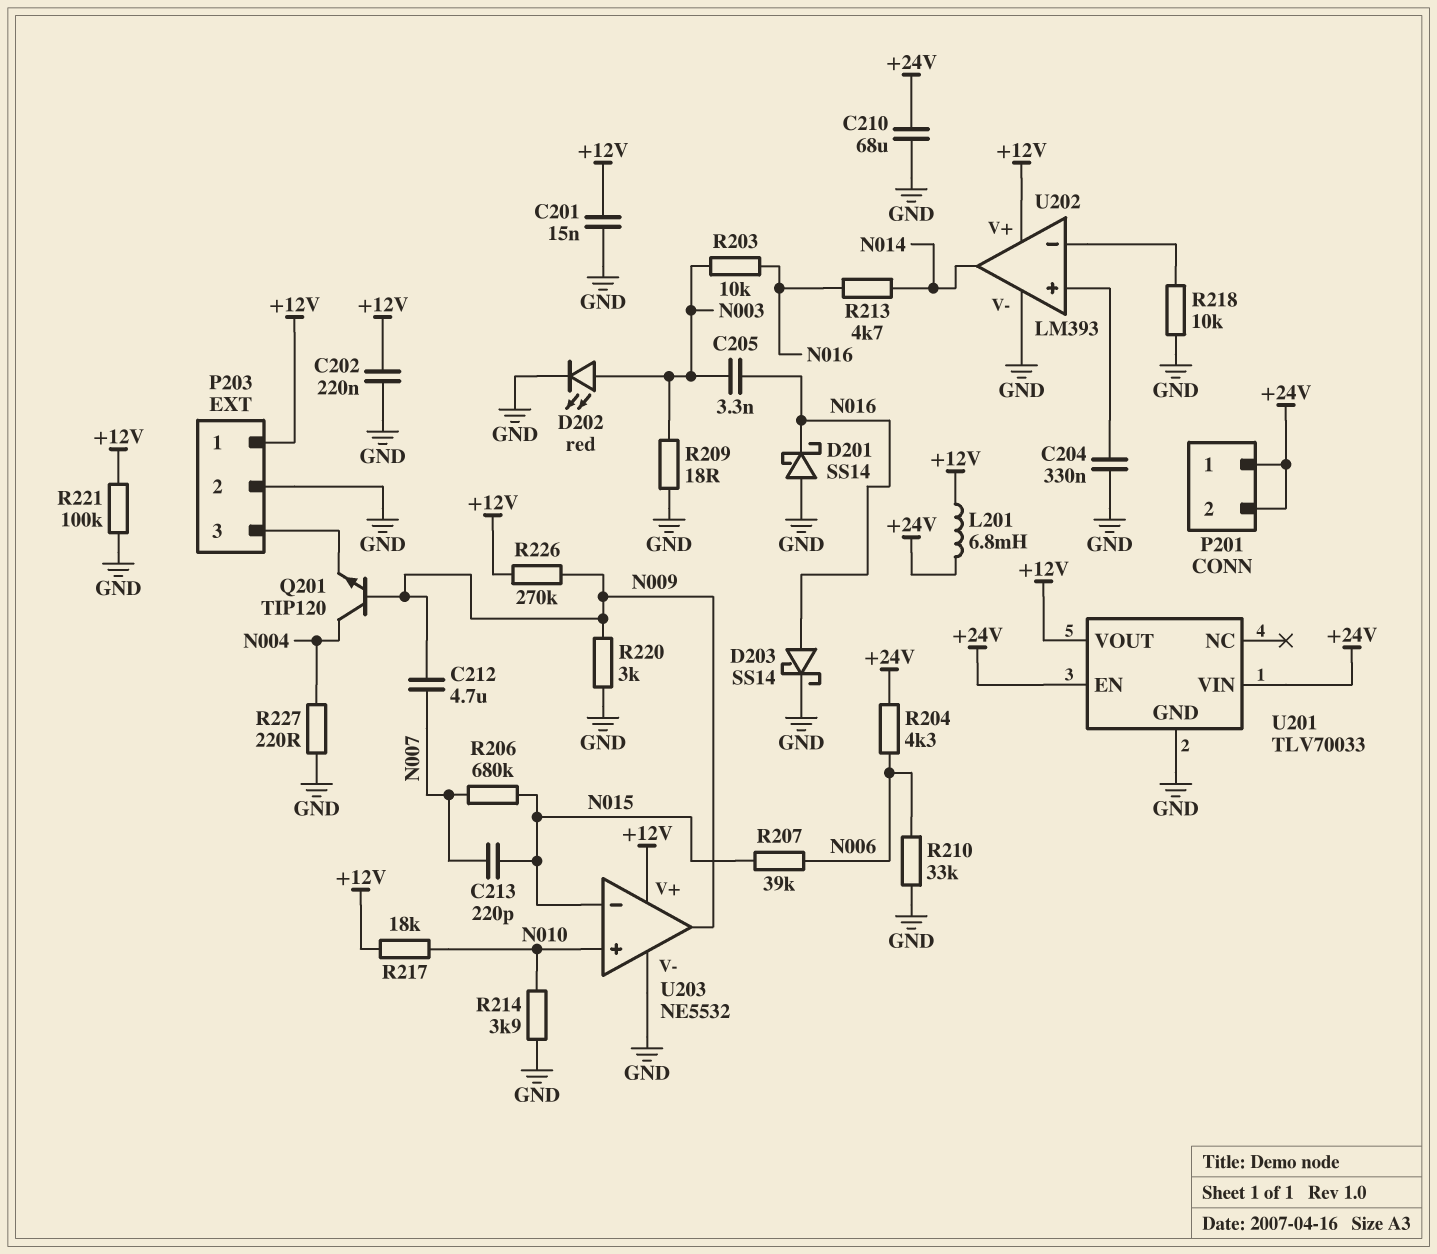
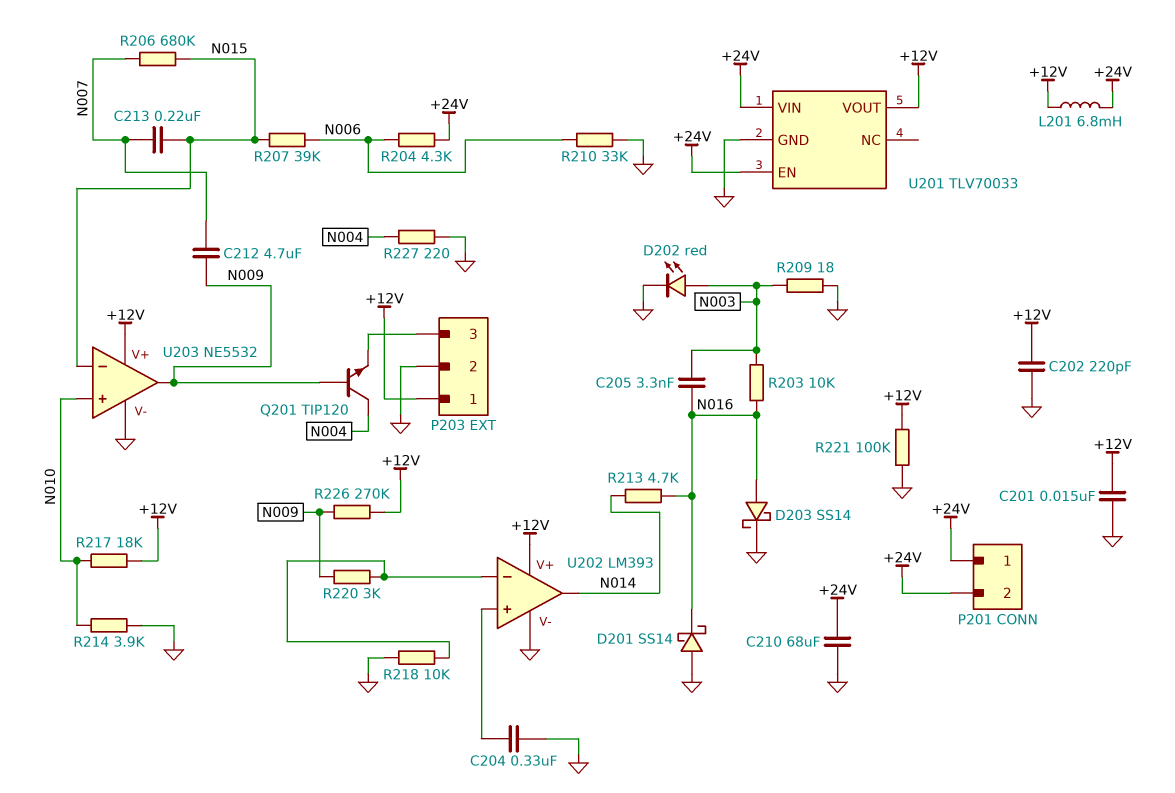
C202: 220nF (+12V, GND) -> 220pF (+12V, GND)
C213: 220pF (N007, N015) -> 220nF (N007, N015)
R220: 3k (GND, N009) -> 3k (N009, U202/in-)

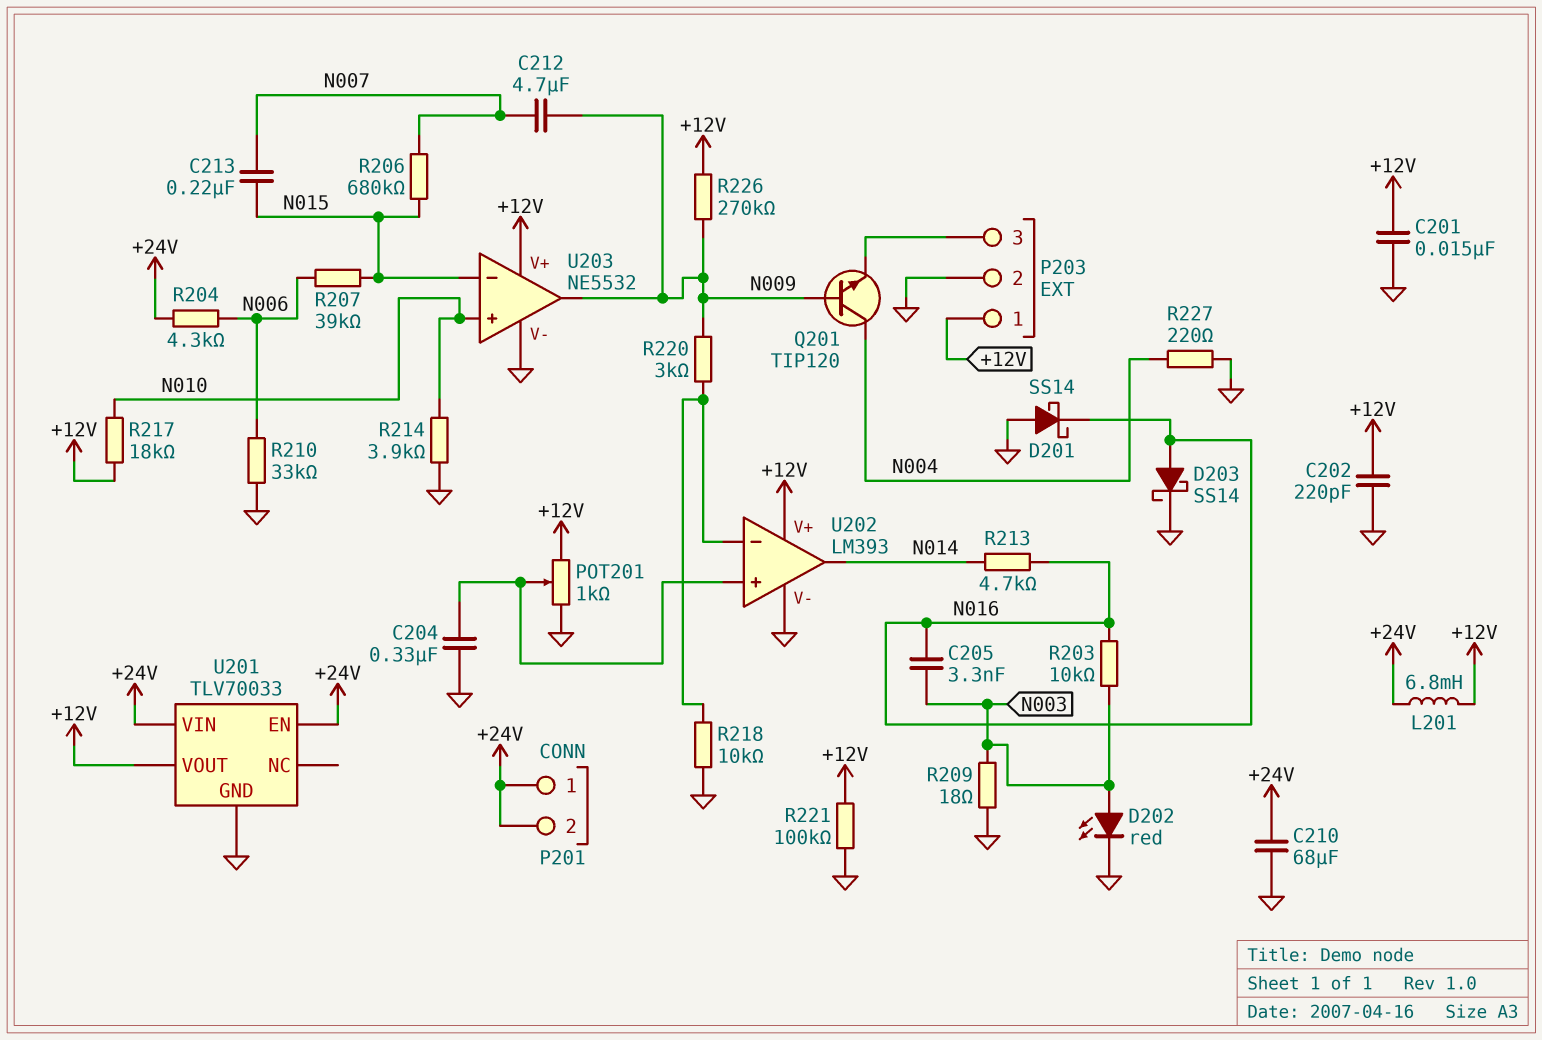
POT201: none -> 1k (+12V, GND, wiper U202/in+)

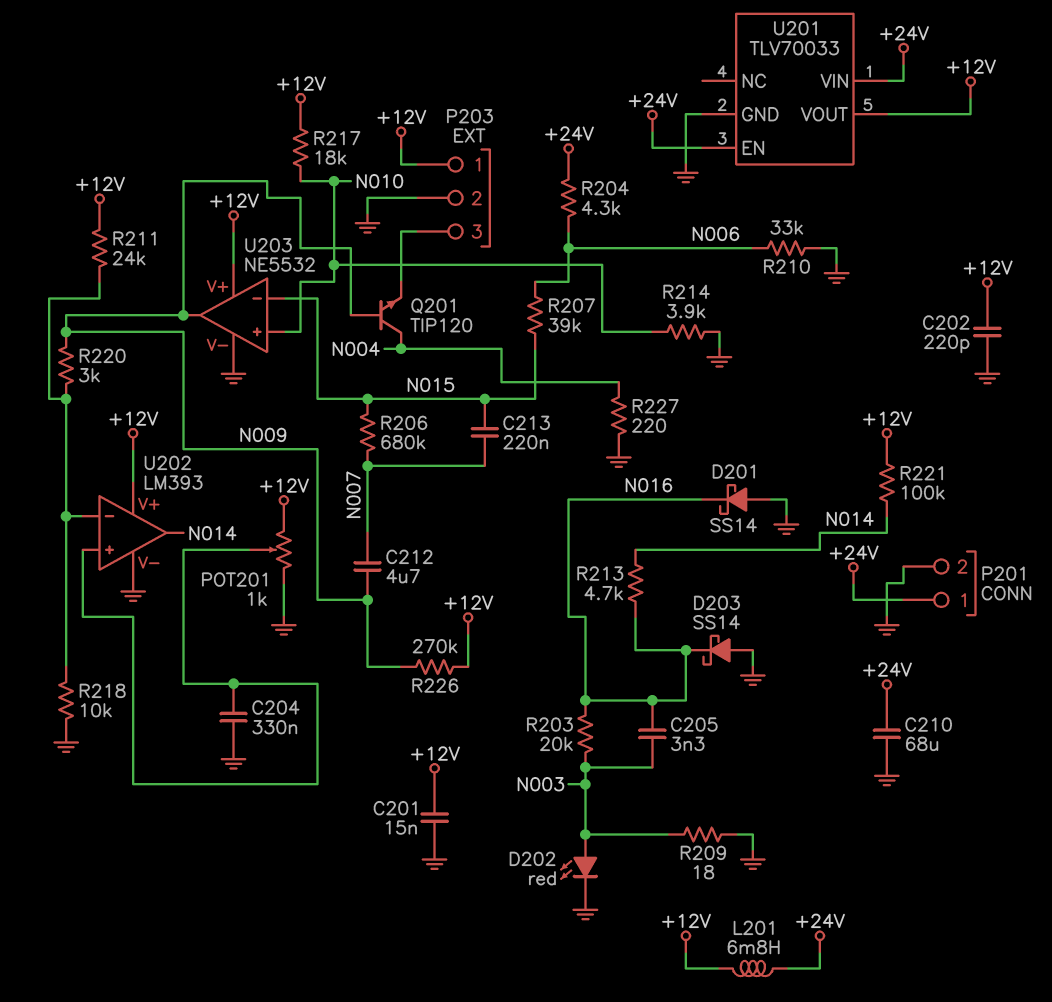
D203: schottky SS14 (A N016, K GND) -> schottky SS14 (A GND, K N016)
P201 pin 2: +24V -> GND
R203: 10k (N003, N016) -> 20k (N003, N016)
R211: none -> 24k (+12V, U202/in-)
R221: 100k (+12V, GND) -> 100k (+12V, N014)

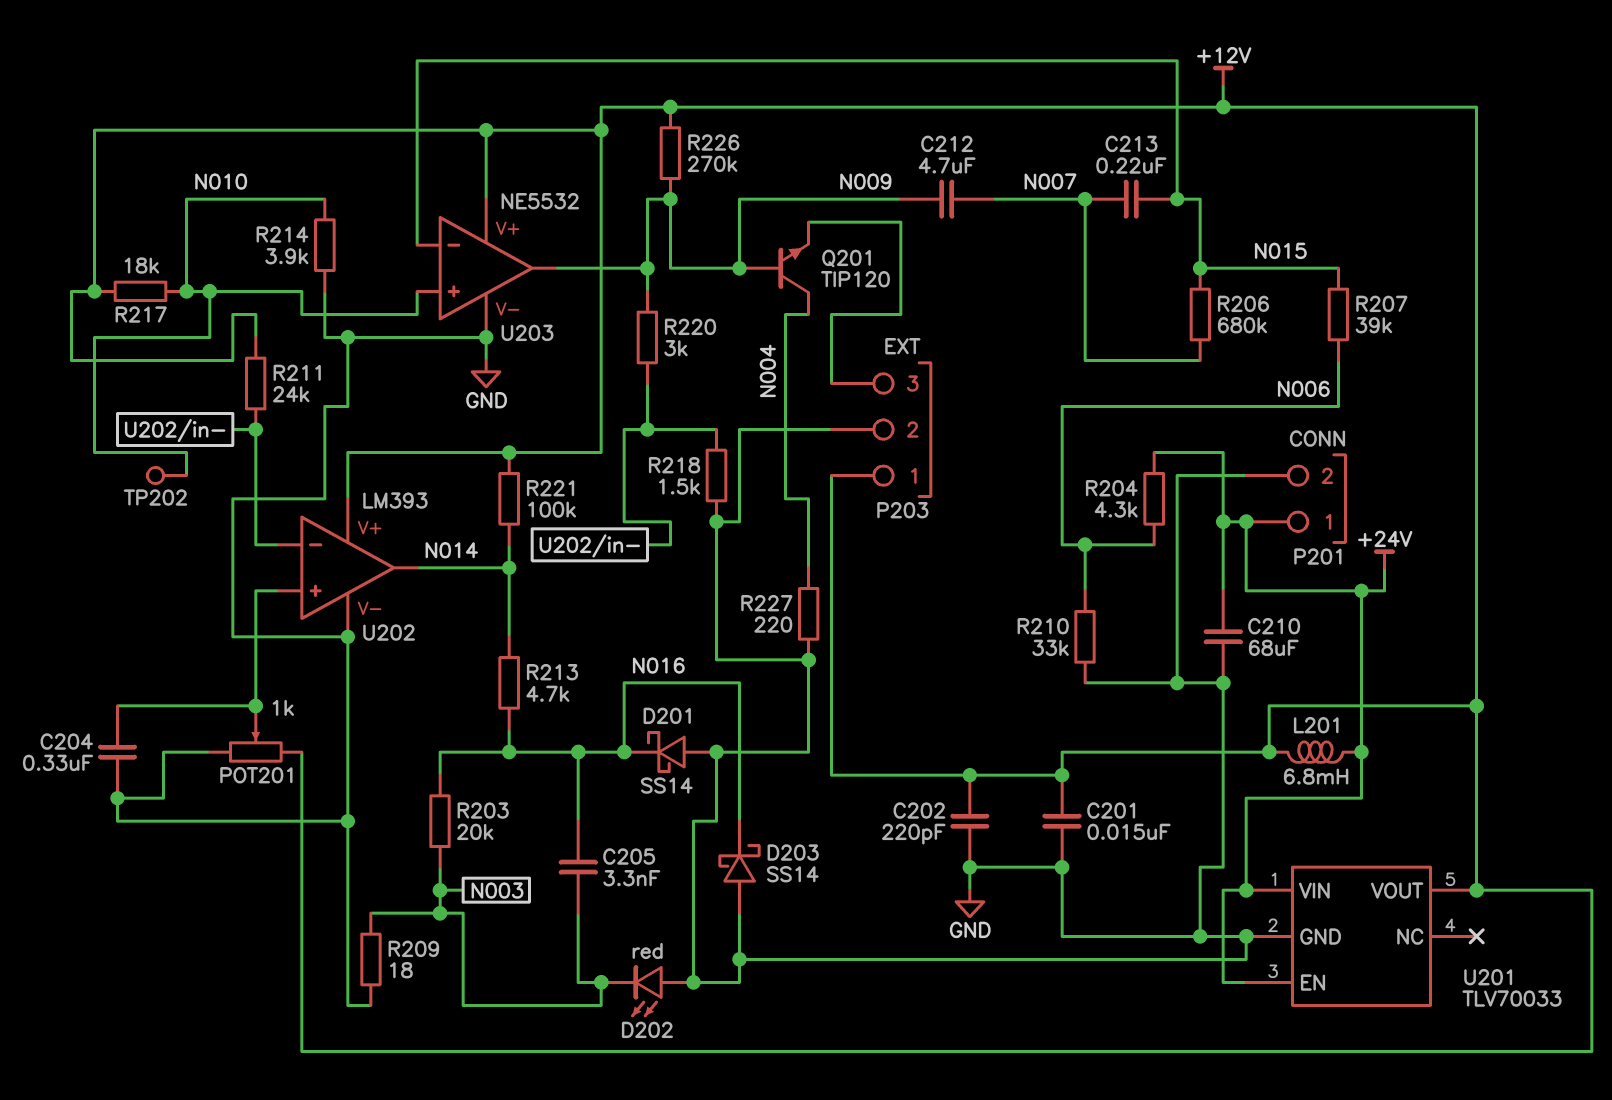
D202: LED red (A N003, K GND) -> LED red (A GND, K N003)
R218: 10k (GND, U202/in-) -> 1.5k (GND, U202/in-)
TP202: none -> test point (N010)

